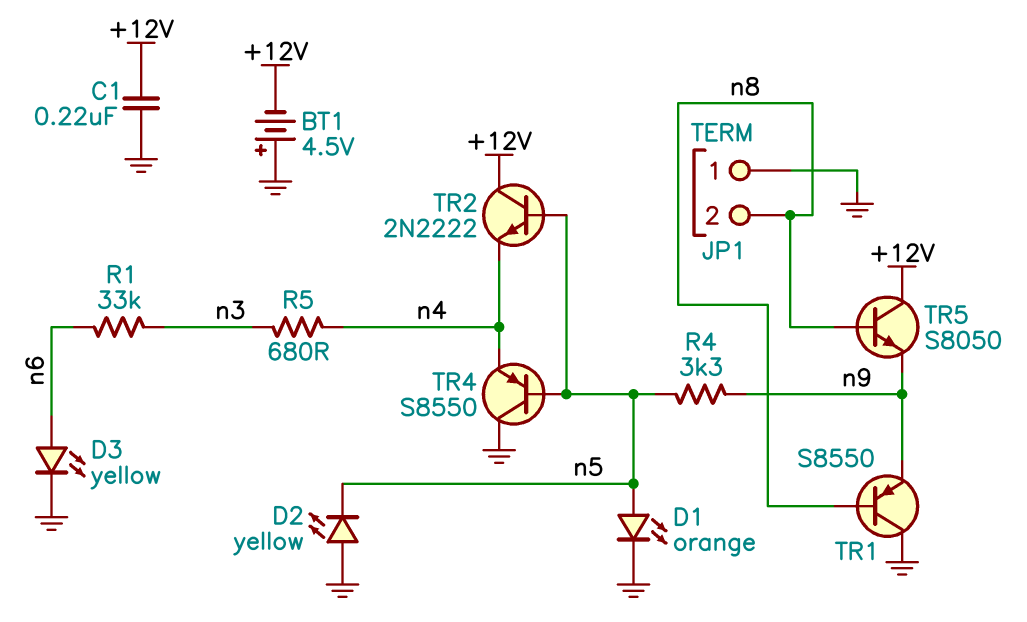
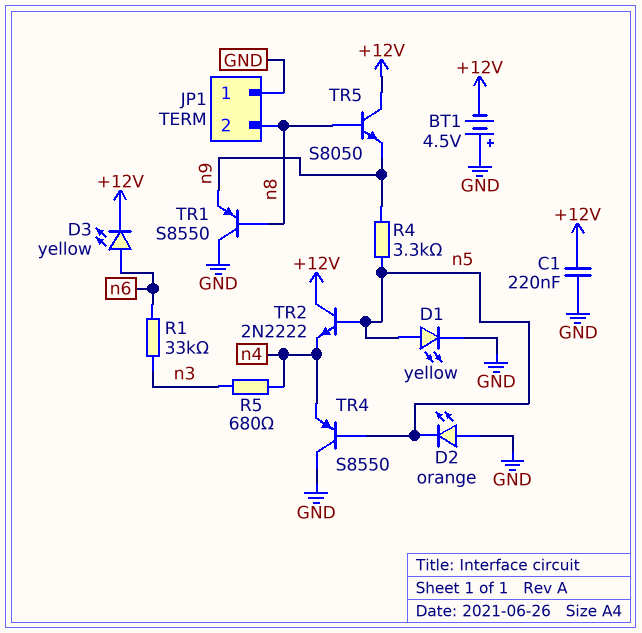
D1: LED orange (A n5, K GND) -> LED yellow (A n5, K GND)
D2: LED yellow (A GND, K n5) -> LED orange (A GND, K n5)
D3: LED yellow (A n6, K GND) -> LED yellow (A n6, K +12V)

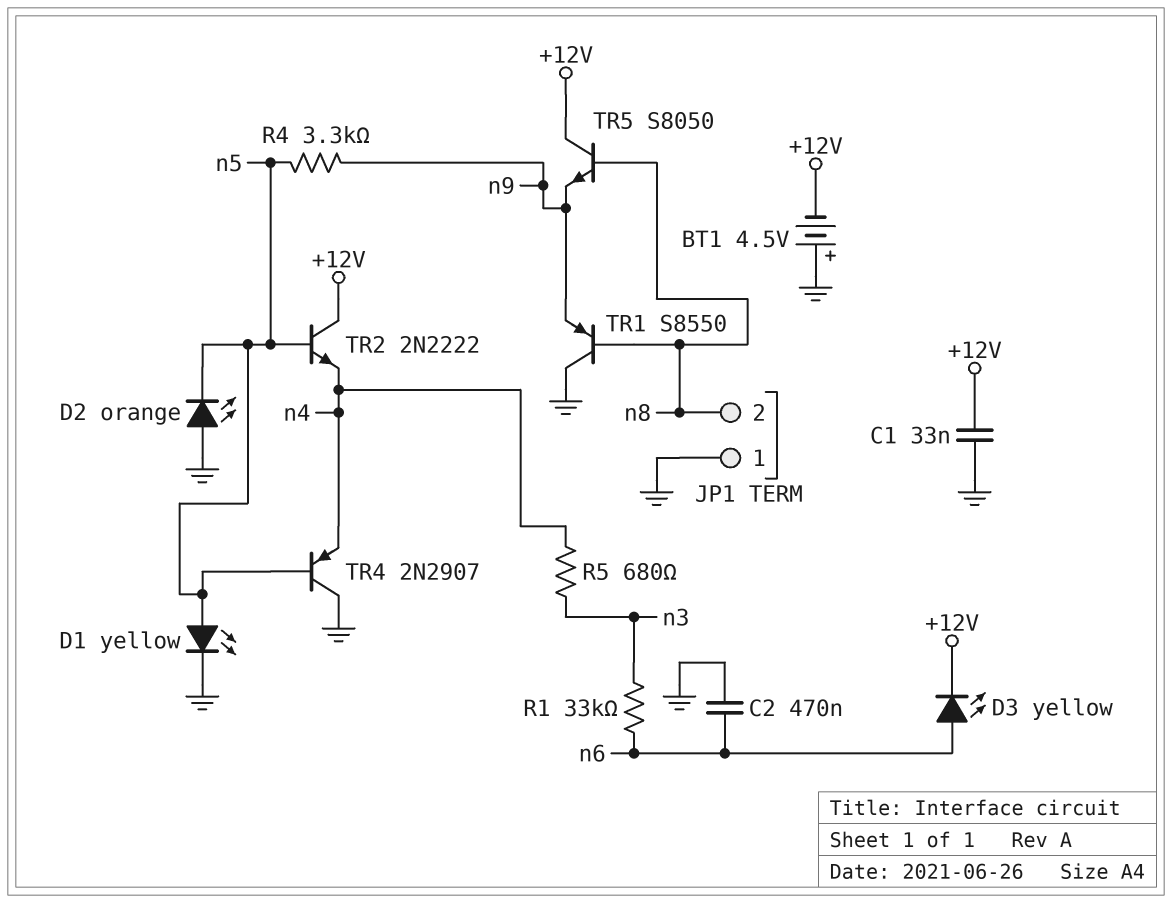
C1: 220nF (+12V, GND) -> 33nF (+12V, GND)
C2: none -> 470nF (GND, n6)
TR4: PNP S8550 (B n5, C GND, E n4) -> PNP 2N2907 (B n5, C GND, E n4)

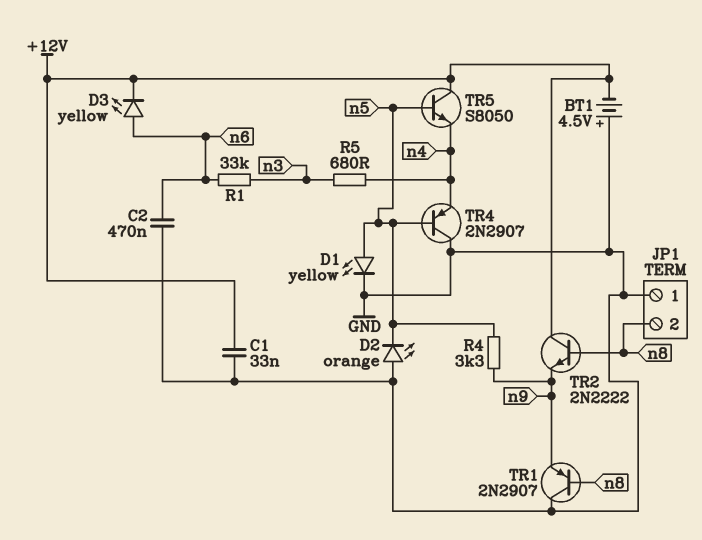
TR1: PNP S8550 (B n8, C GND, E n9) -> PNP 2N2907 (B n8, C GND, E n9)
TR2: NPN 2N2222 (B n5, C +12V, E n4) -> NPN 2N2222 (B n8, C +12V, E n9)
TR5: NPN S8050 (B n8, C +12V, E n9) -> NPN S8050 (B n5, C +12V, E n4)

